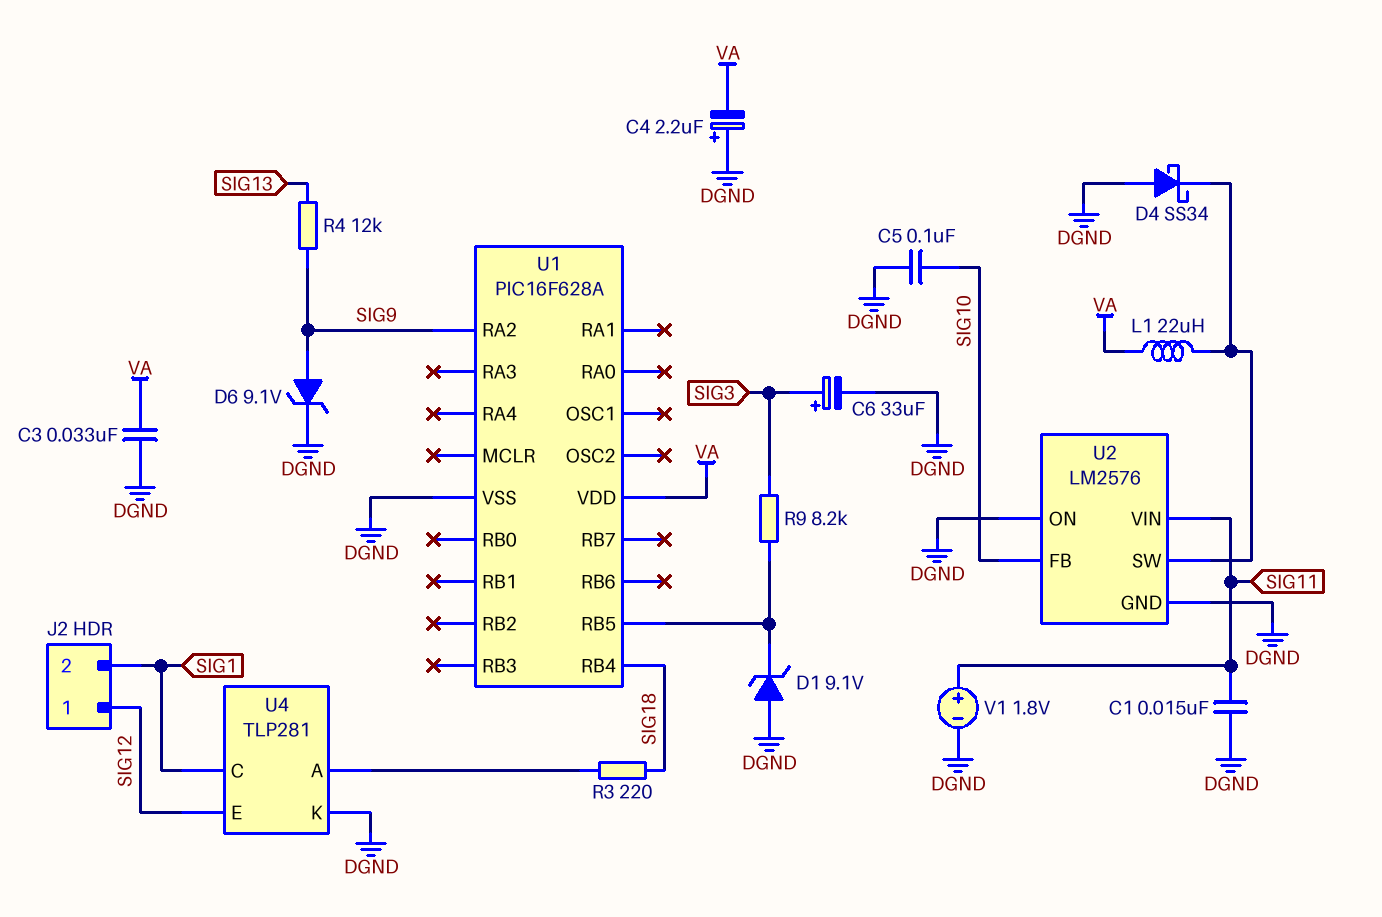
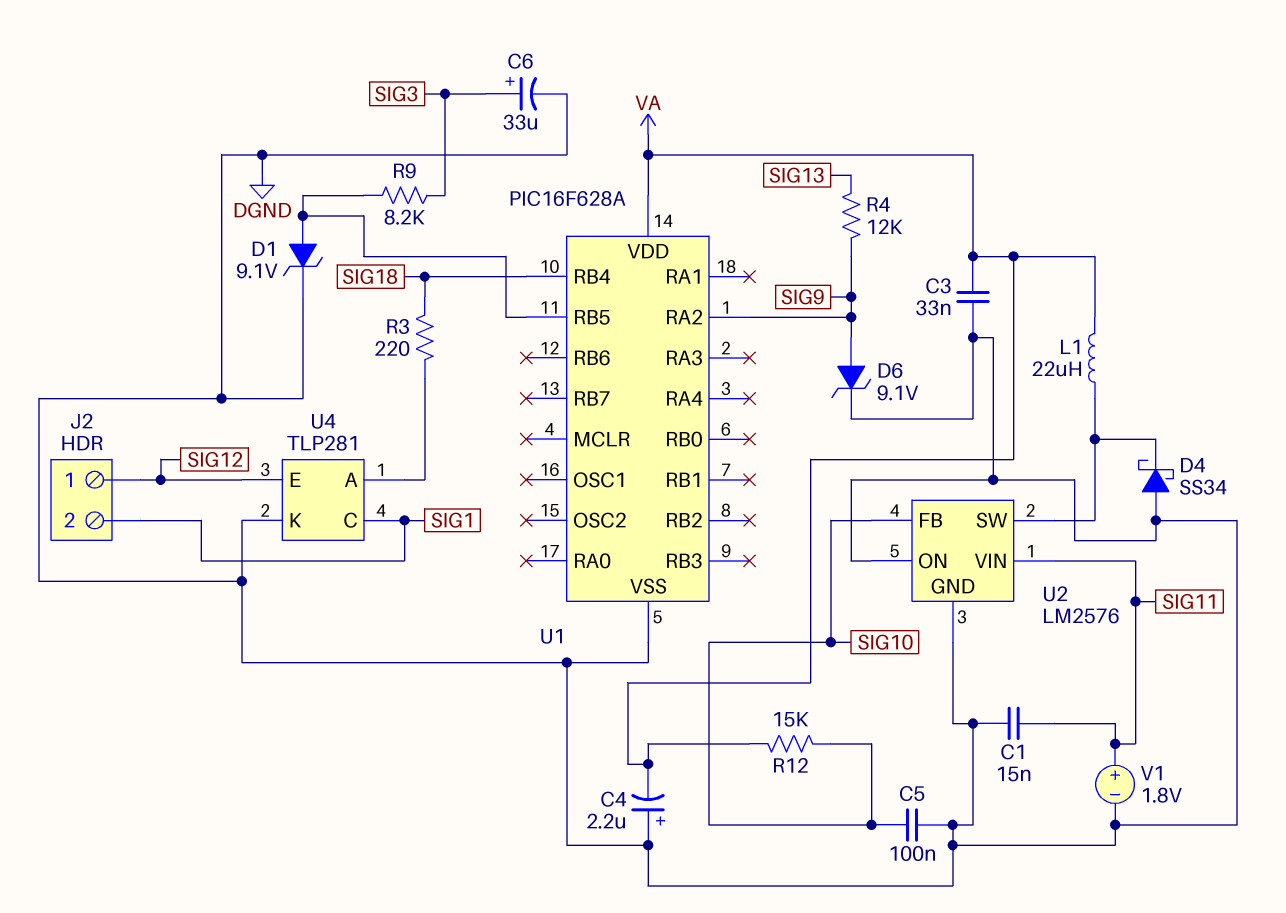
D1: zener 9.1V (A DGND, K U1/RB5) -> zener 9.1V (A U1/RB5, K DGND)
R12: none -> 15k (SIG10, VA)

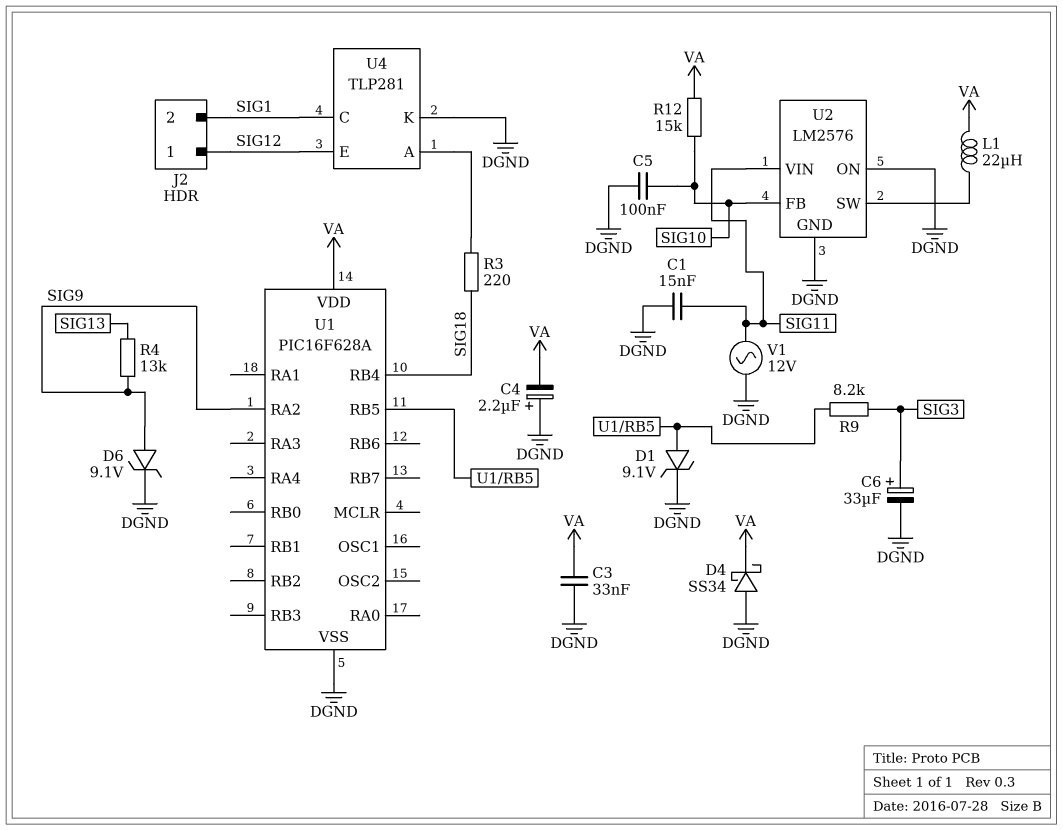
D4: schottky SS34 (A DGND, K U2/SW) -> schottky SS34 (A DGND, K VA)
R4: 12k (SIG9, SIG13) -> 13k (SIG9, SIG13)
V1: 1.8V (plus SIG11, minus DGND) -> AC 12V (DGND, SIG11)

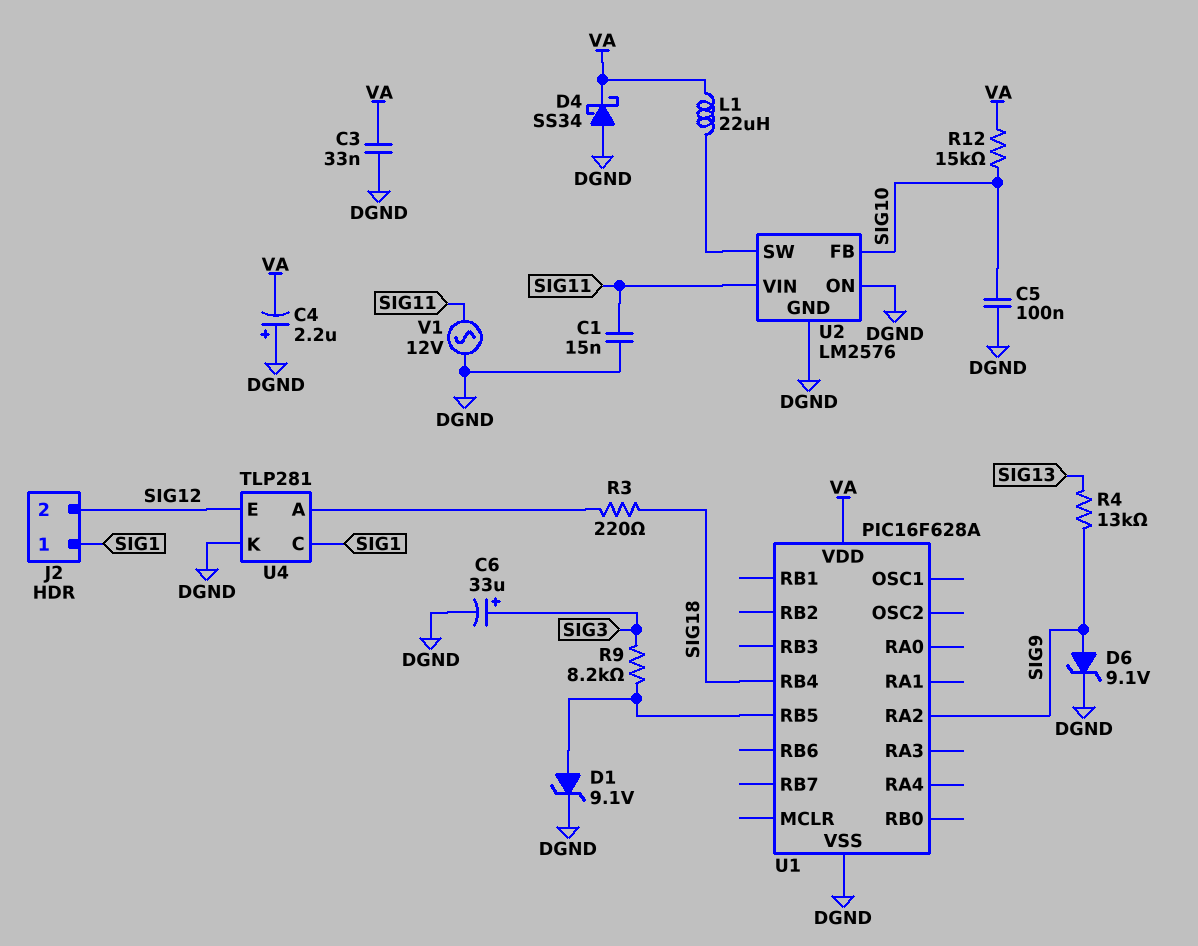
J2 pin 1: SIG12 -> SIG1
J2 pin 2: SIG1 -> SIG12

